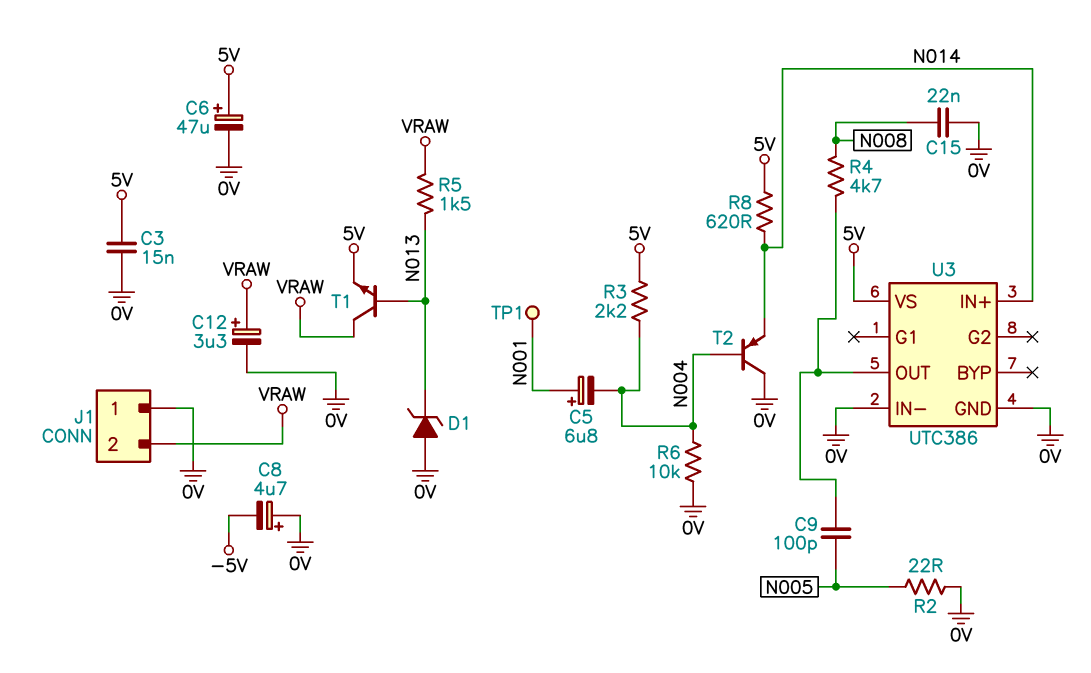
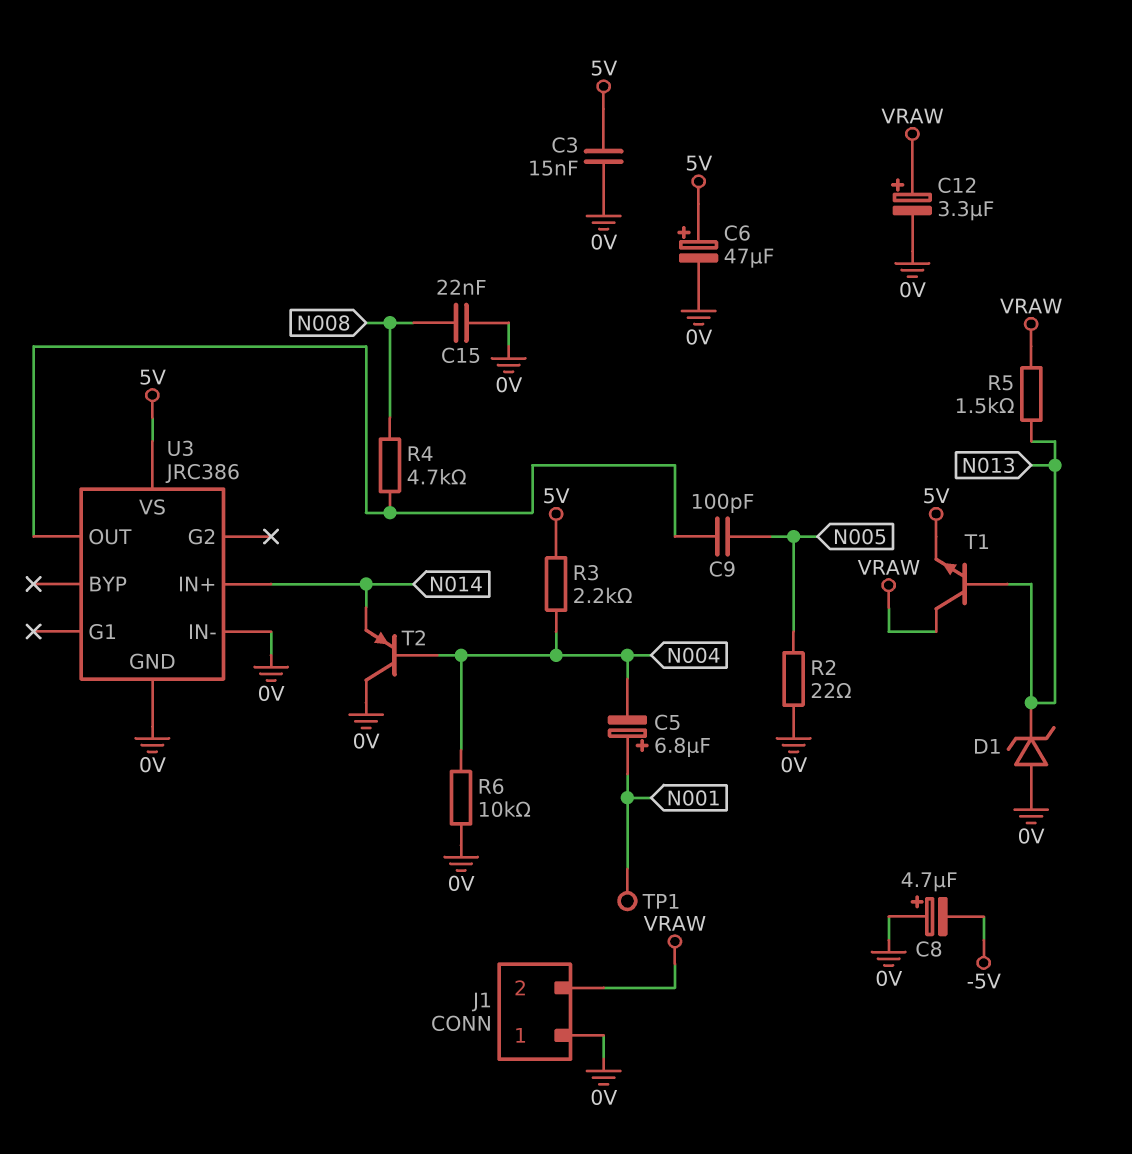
R8: 620 (5V, N014) -> none
U3: UTC386 -> JRC386

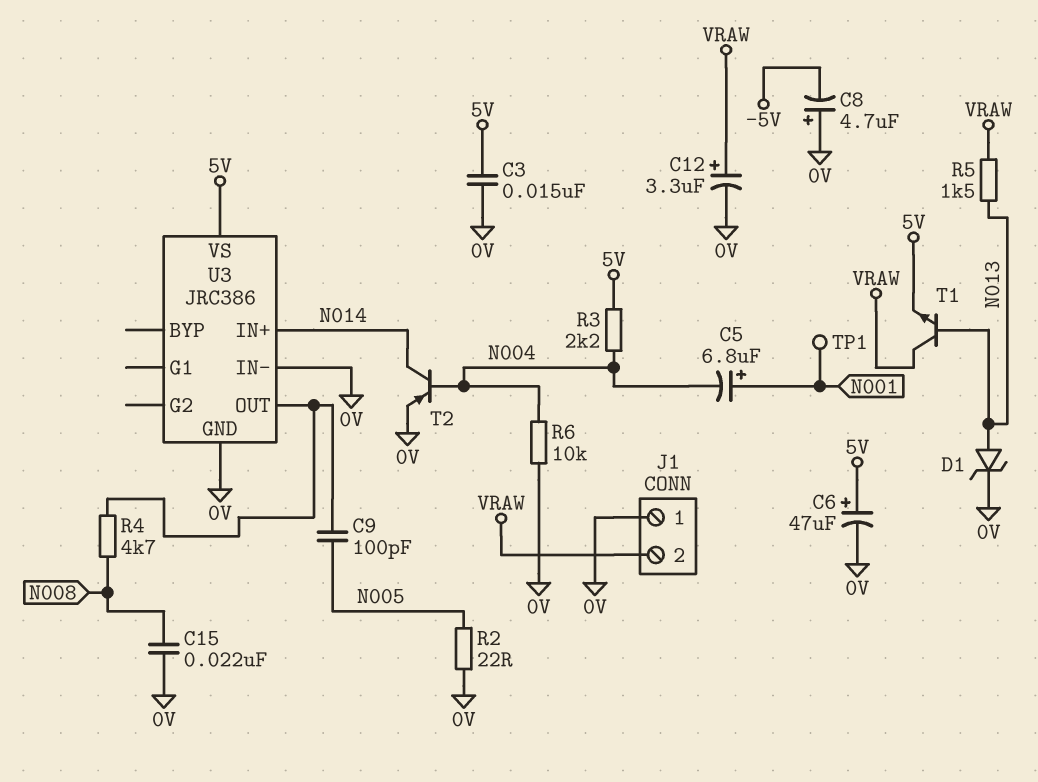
D1: zener (A 0V, K N013) -> zener (A N013, K 0V)
T2: PNP (B N004, C 0V, E N014) -> PNP (B N004, C N014, E 0V)

